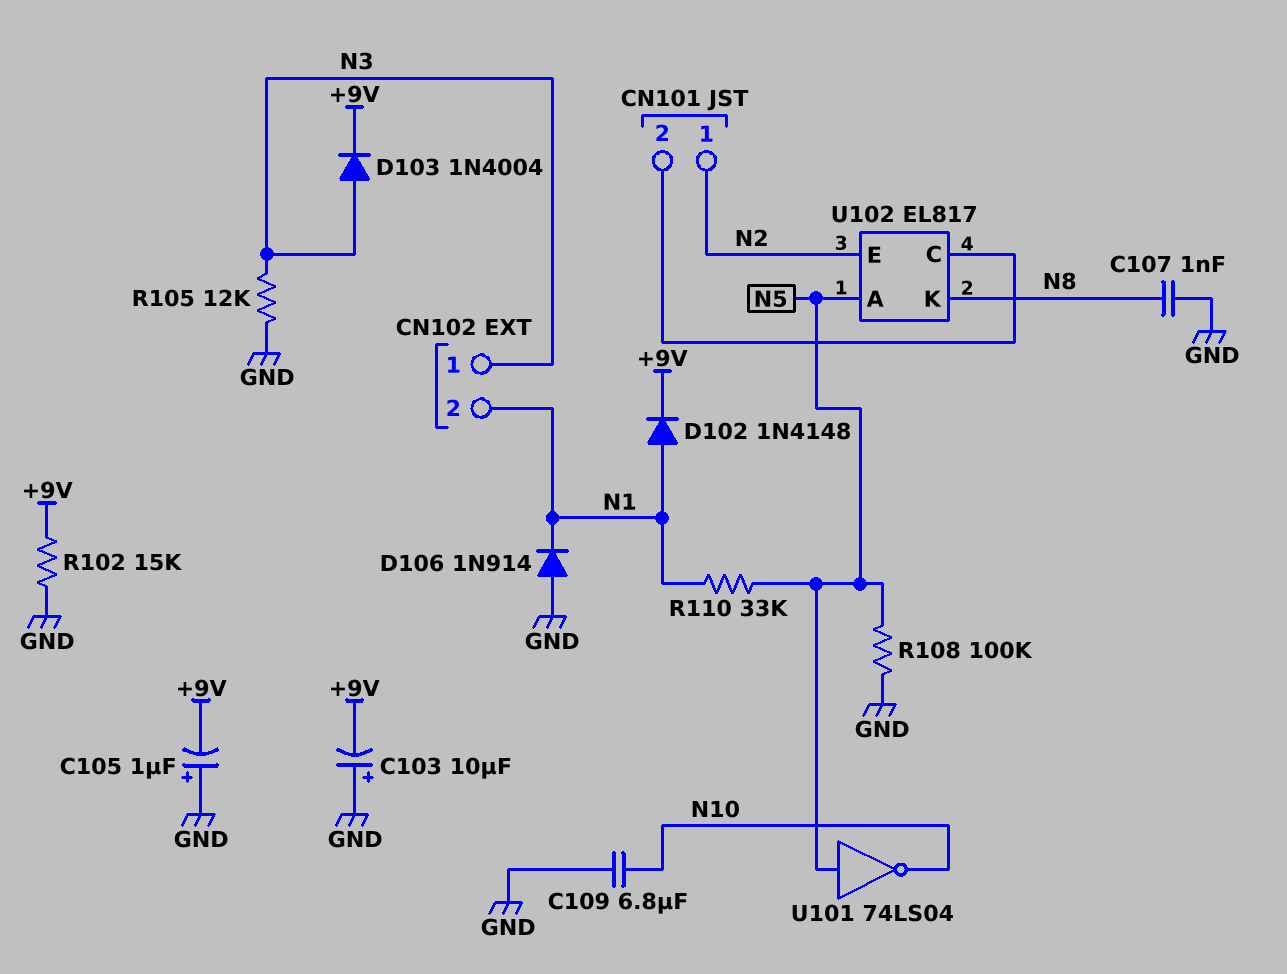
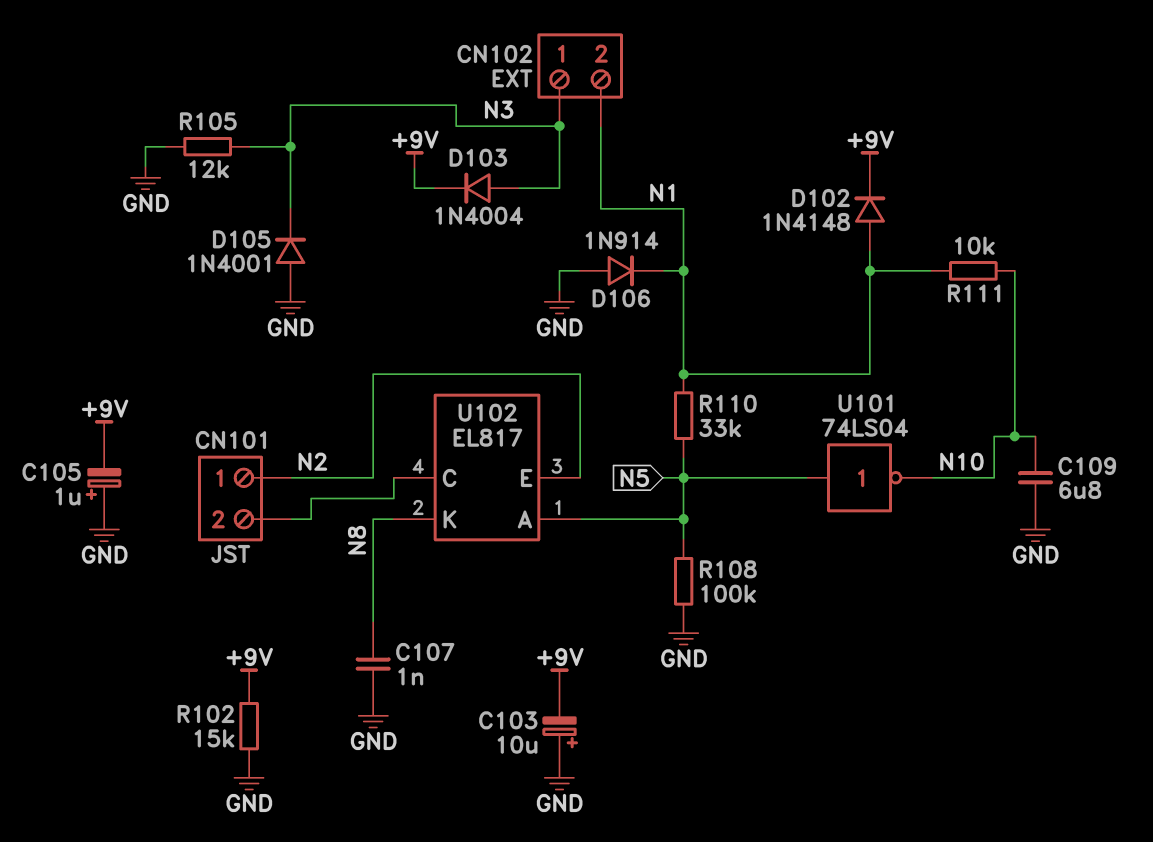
D105: none -> diode 1N4001 (A GND, K N3)
R111: none -> 10k (N1, N10)

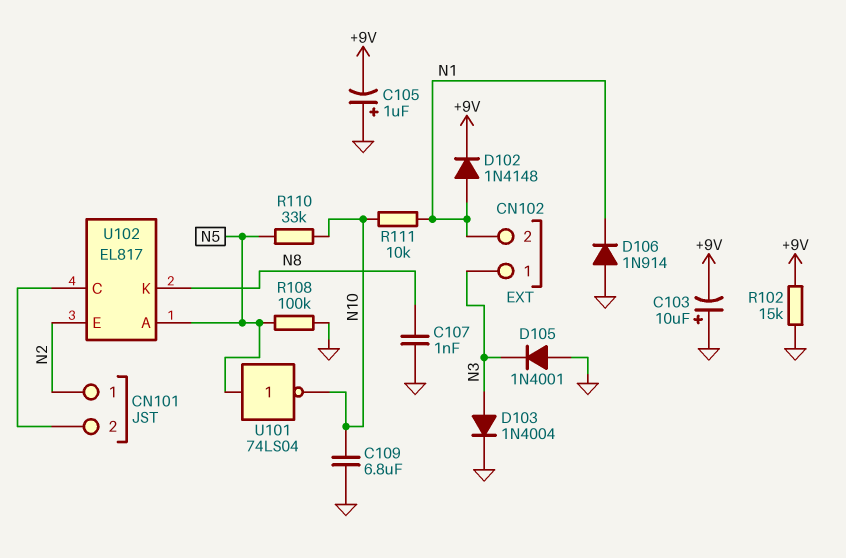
D103: diode 1N4004 (A N3, K +9V) -> diode 1N4004 (A N3, K GND)
R105: 12k (GND, N3) -> none
R110: 33k (N1, N5) -> 33k (N5, N10)

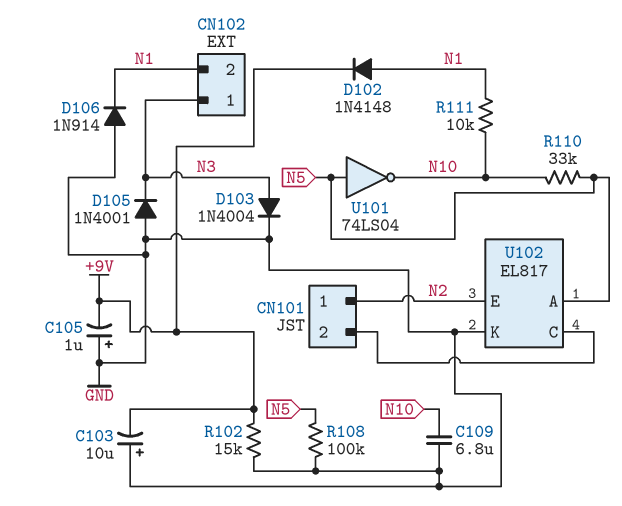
C107: 1nF (GND, N8) -> none
U102 pin K: N8 -> GND

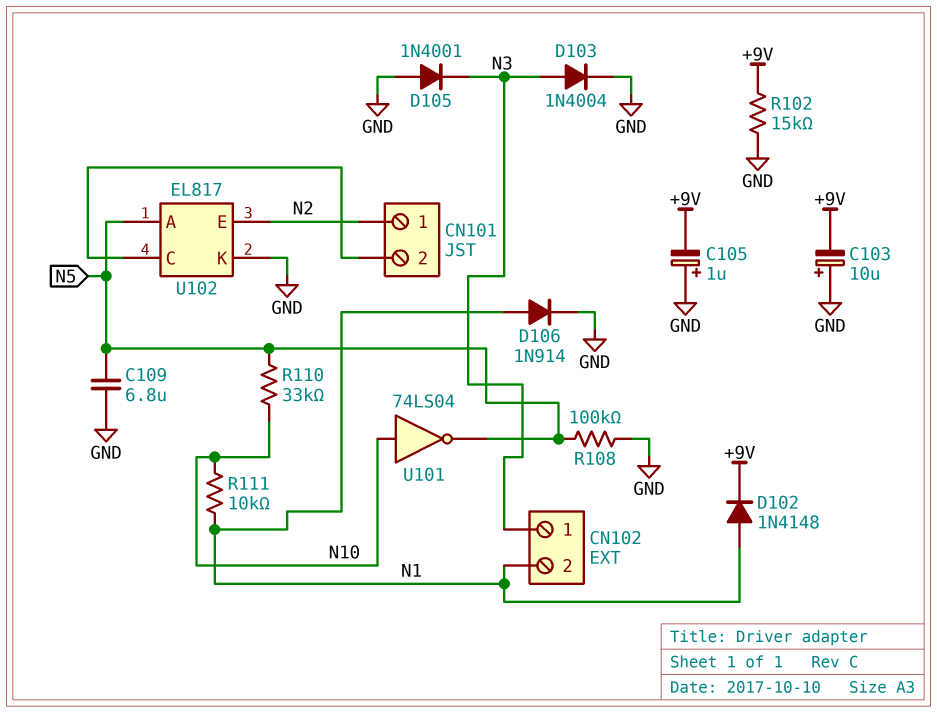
C109: 6.8uF (GND, N10) -> 6.8uF (GND, N5)
D106: diode 1N914 (A GND, K N1) -> diode 1N914 (A N1, K GND)
U101: NOT 74LS04 (in N5, out N10) -> NOT 74LS04 (in N10, out N5)

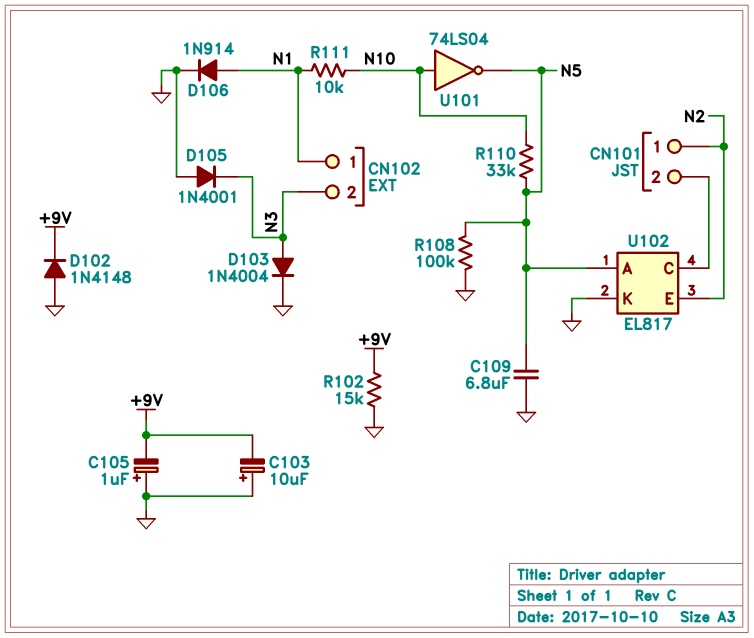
CN102 pin 1: N3 -> N1
CN102 pin 2: N1 -> N3
D102: diode 1N4148 (A N1, K +9V) -> diode 1N4148 (A GND, K +9V)

